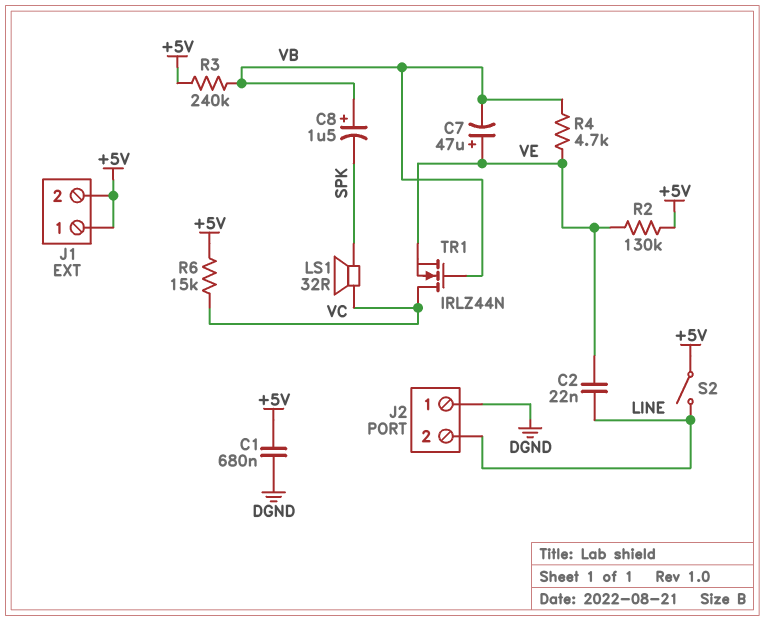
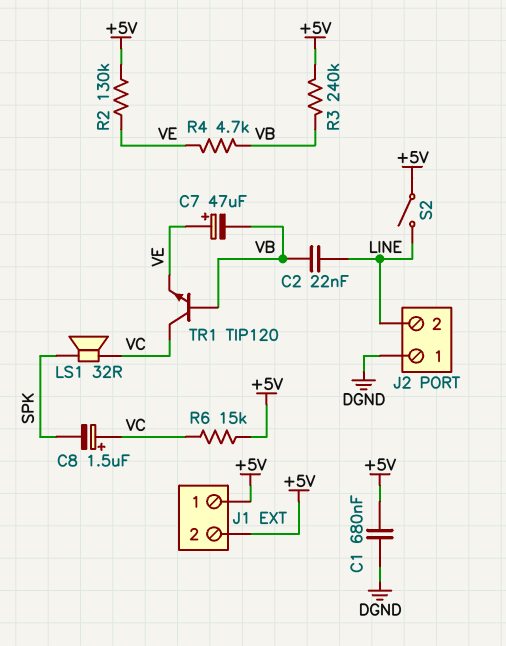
C2: 22nF (LINE, VE) -> 22nF (LINE, VB)
C8: 1.5uF (plus VB, minus SPK) -> 1.5uF (plus VC, minus SPK)
TR1: NMOS IRLZ44N (G VB, D VC, S VE) -> NPN TIP120 (B VB, C VC, E VE)

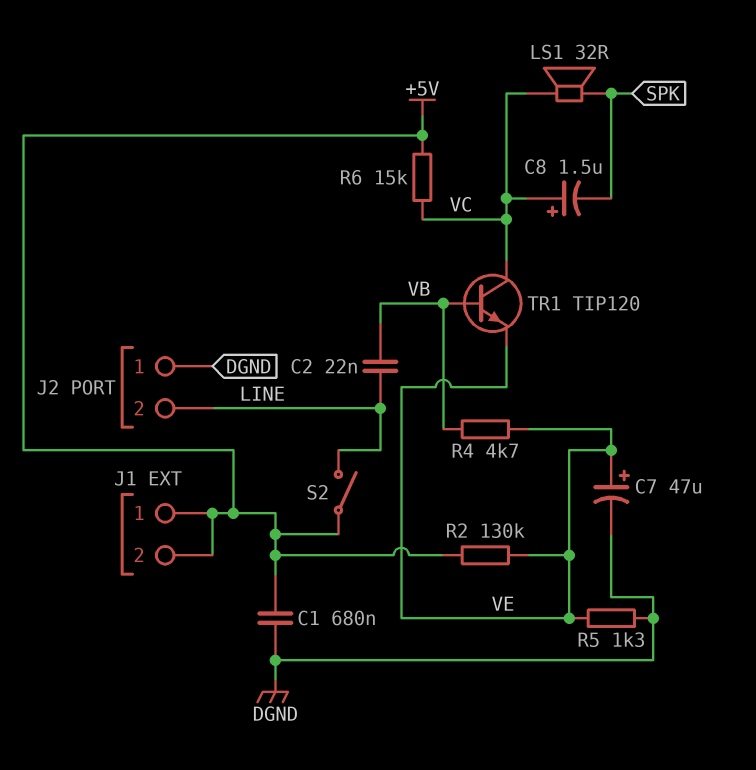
C7: 47uF (plus VE, minus VB) -> 47uF (plus VE, minus DGND)
R3: 240k (+5V, VB) -> none
R5: none -> 1.3k (DGND, VE)

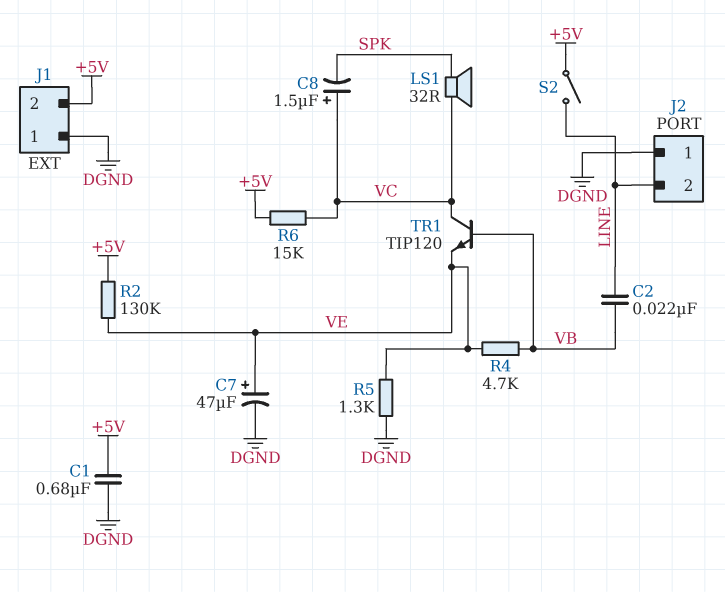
J1 pin 1: +5V -> DGND

